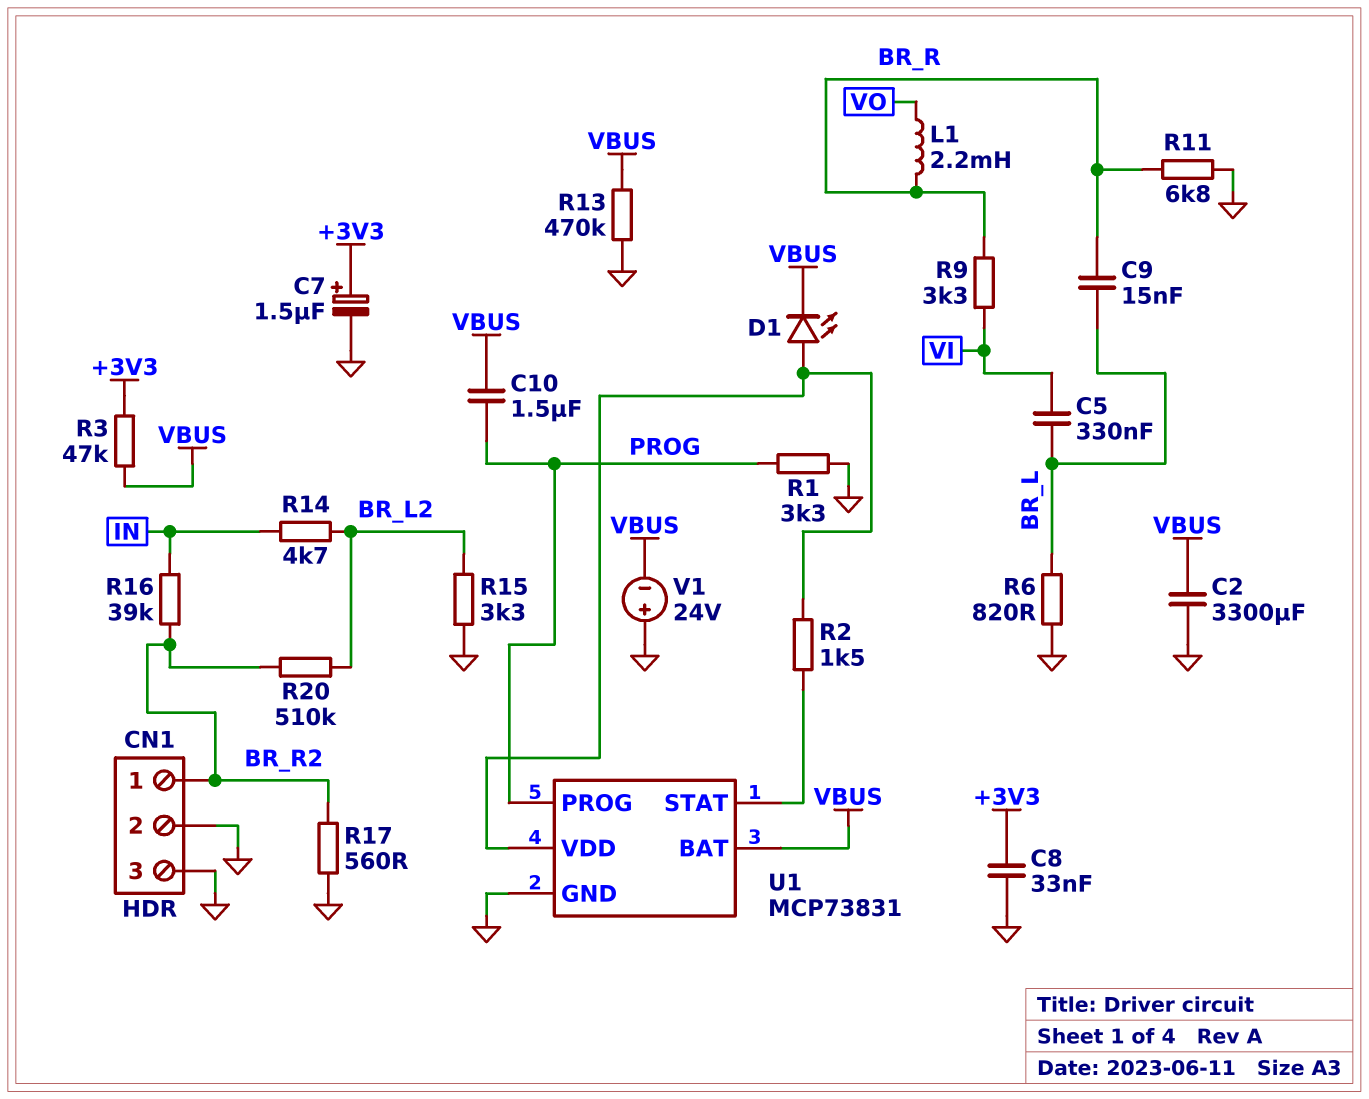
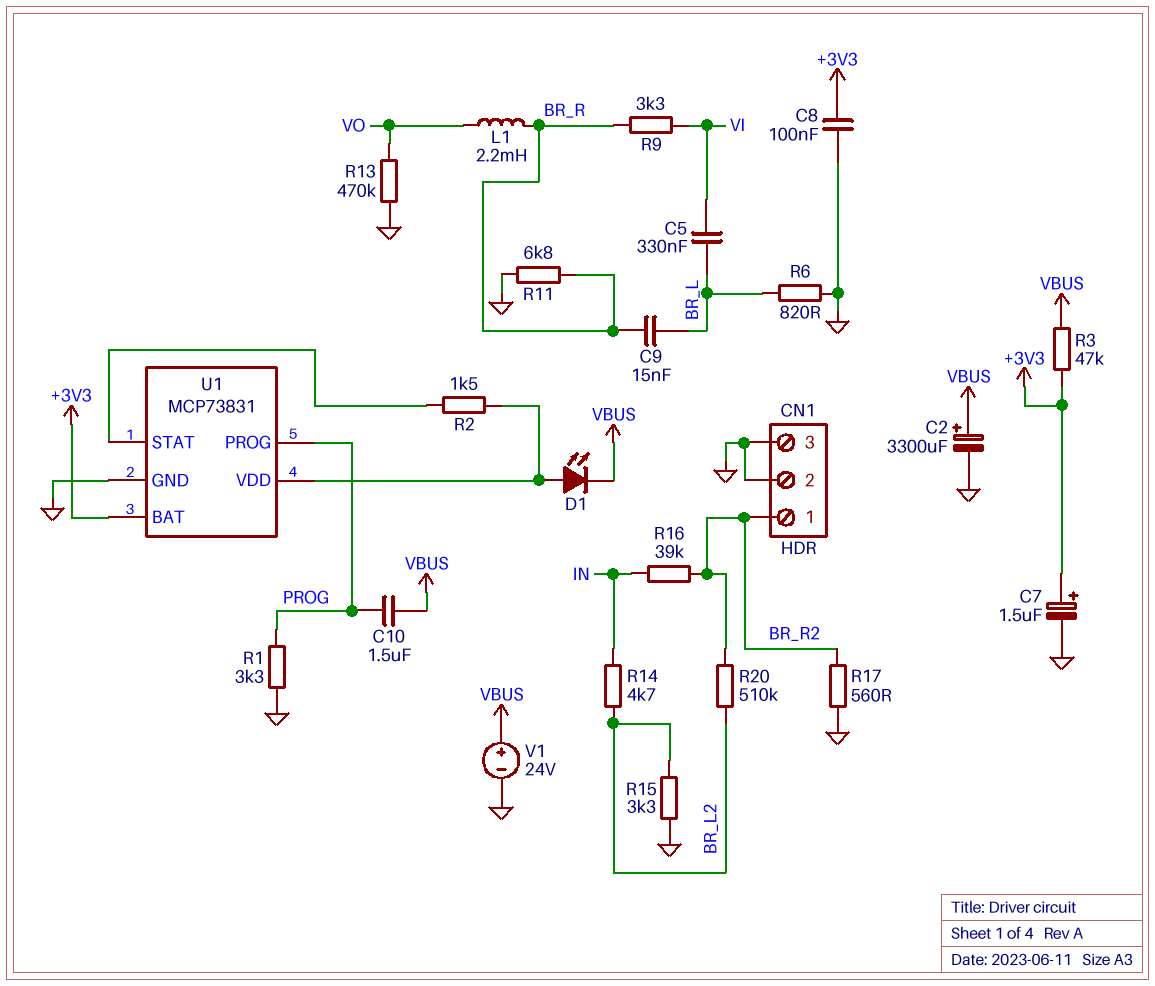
C2: 3300uF (GND, VBUS) -> 3300uF (plus VBUS, minus GND)
C8: 33nF (+3V3, GND) -> 100nF (+3V3, GND)
R13: 470k (GND, VBUS) -> 470k (GND, VO)
U1 pin BAT: VBUS -> +3V3
V1: 24V (plus GND, minus VBUS) -> 24V (plus VBUS, minus GND)

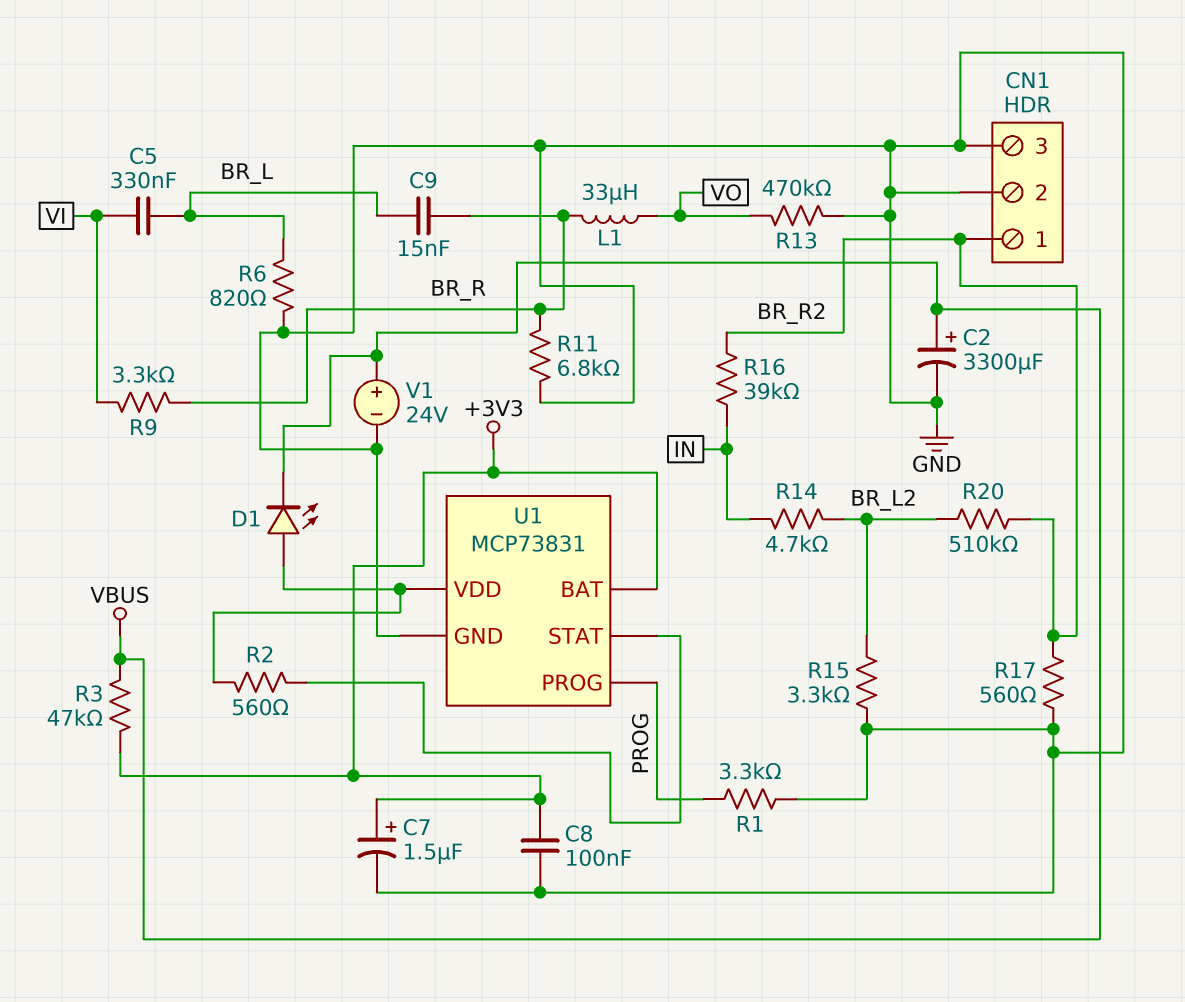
C10: 1.5uF (PROG, VBUS) -> none
L1: 2.2mH (BR_R, VO) -> 33uH (BR_R, VO)
R2: 1.5k (U1/STAT, U1/VDD) -> 560 (U1/STAT, U1/VDD)

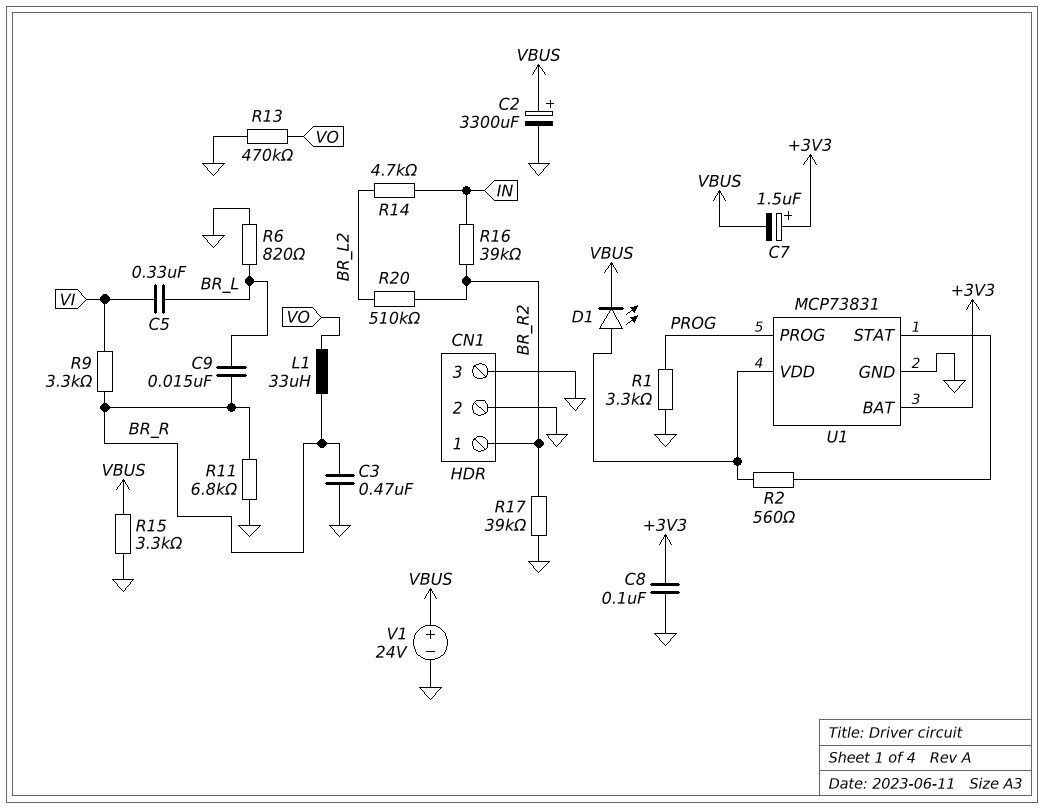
C3: none -> 470nF (BR_R, GND)
C7: 1.5uF (plus +3V3, minus GND) -> 1.5uF (plus +3V3, minus VBUS)
R3: 47k (+3V3, VBUS) -> none
R15: 3.3k (BR_L2, GND) -> 3.3k (GND, VBUS)
R17: 560 (BR_R2, GND) -> 39k (BR_R2, GND)

